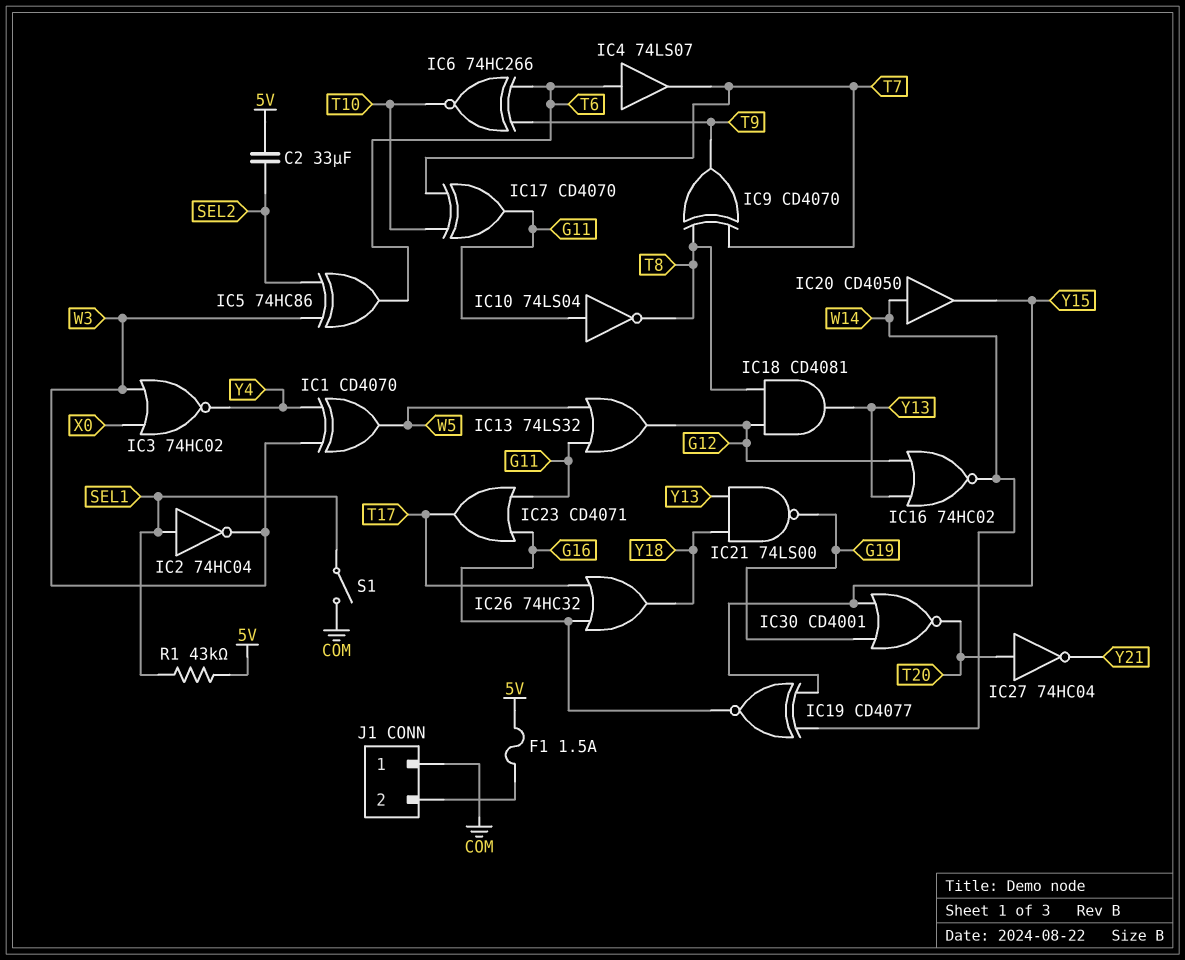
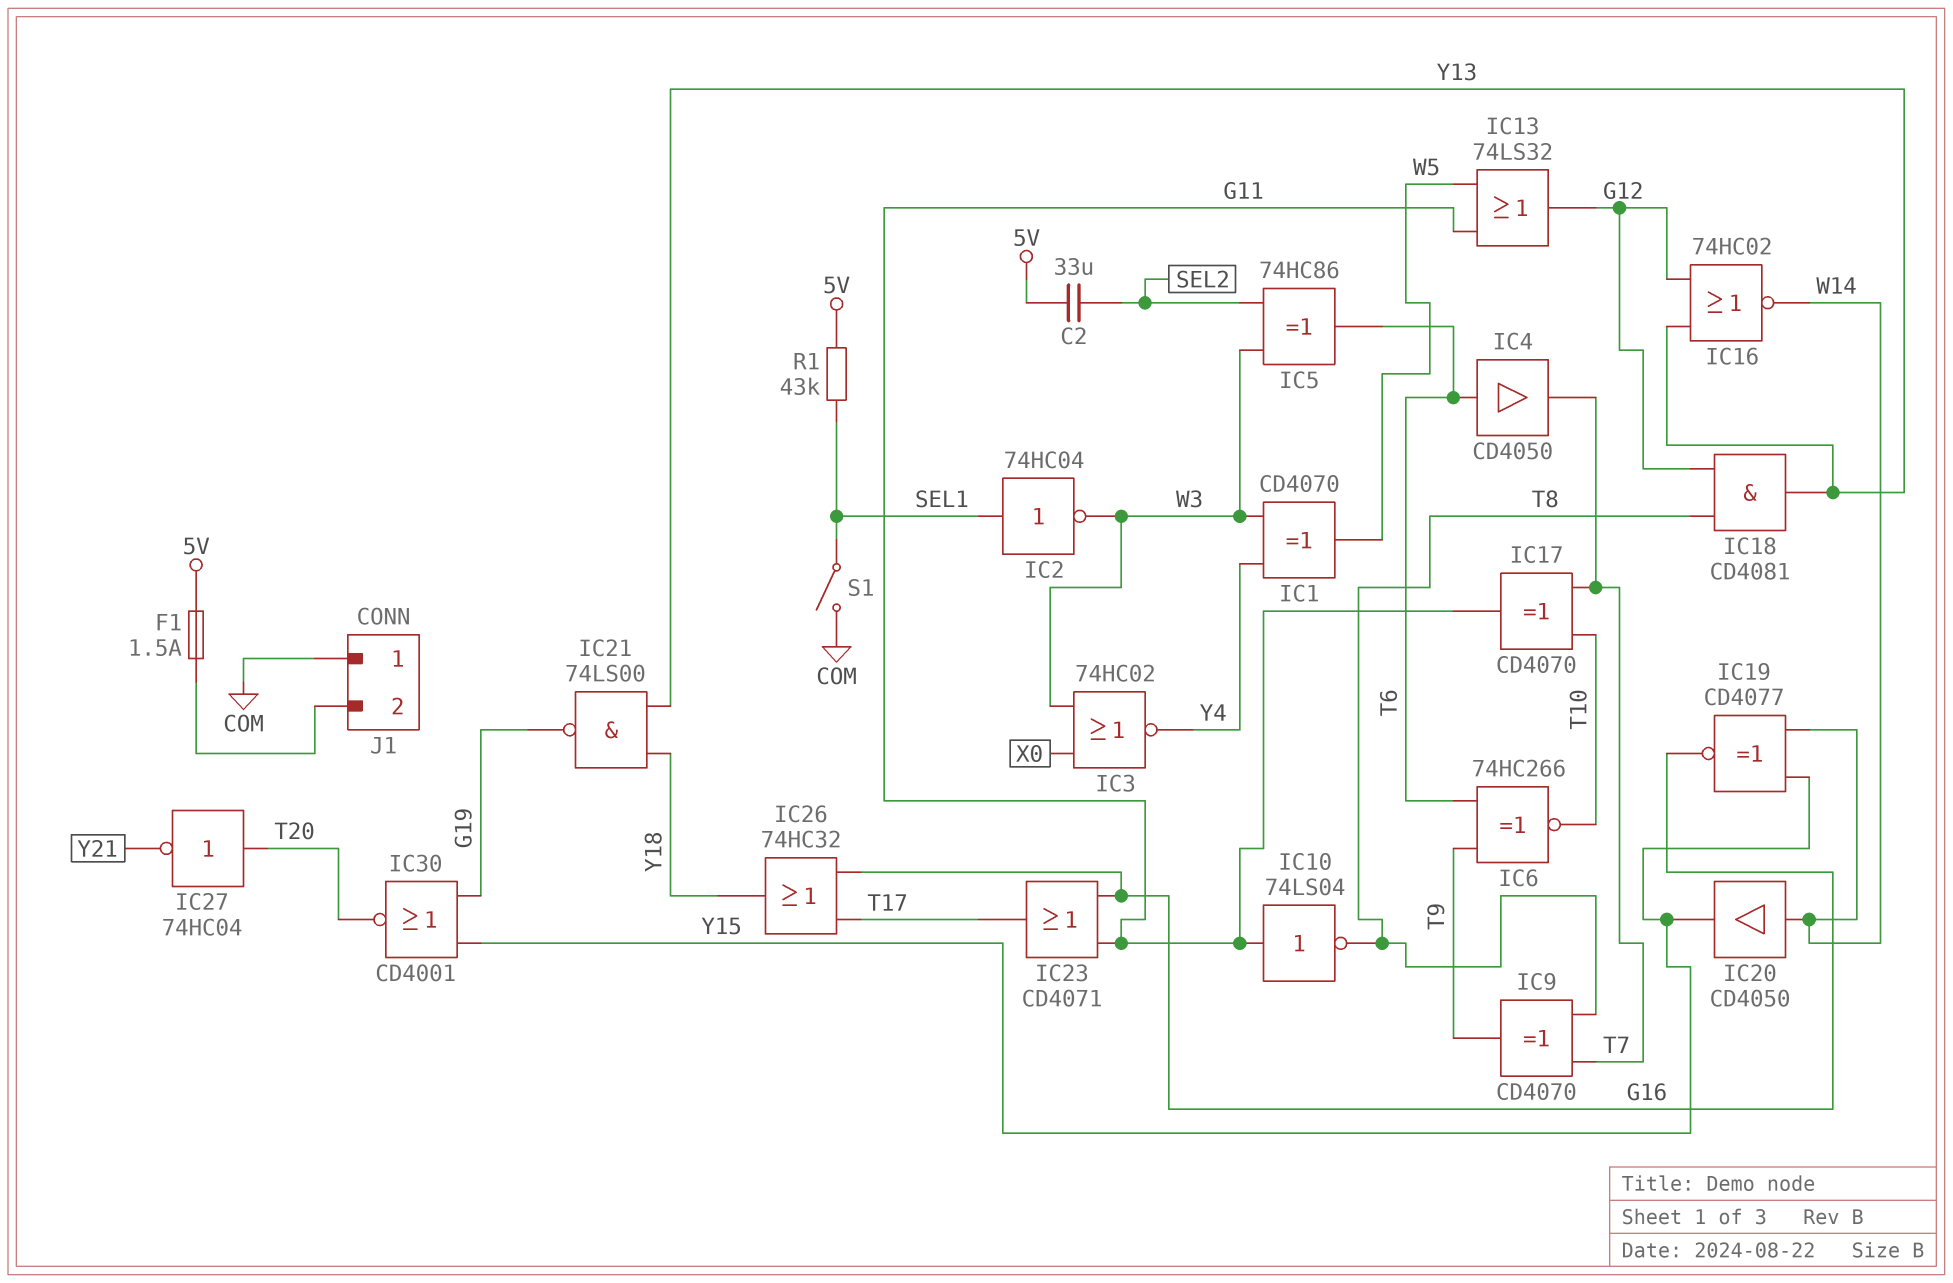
IC4: buffer 74LS07 (in T6, out T7) -> buffer CD4050 (in T6, out T7)

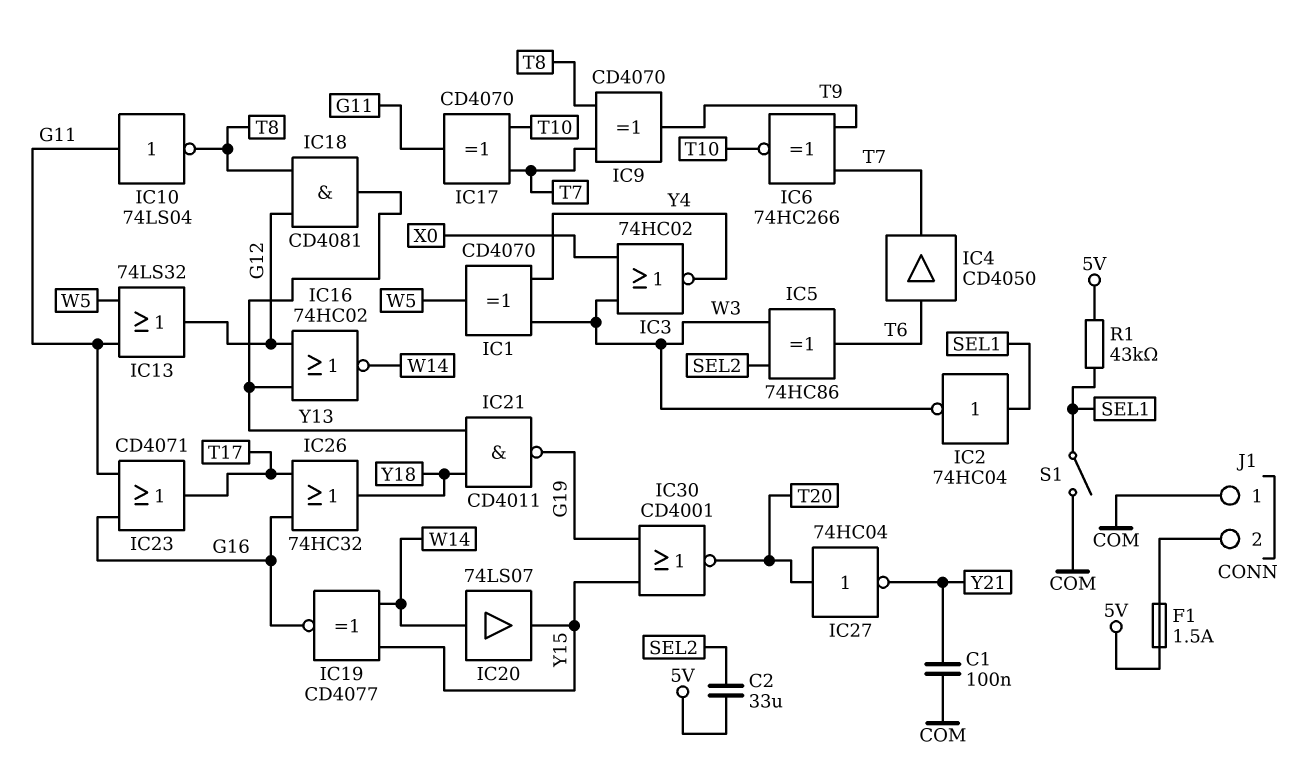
C1: none -> 100nF (COM, Y21)
IC6: XNOR 74HC266 (in T6, in T9, out T10) -> XNOR 74HC266 (in T7, in T9, out T10)
IC20: buffer CD4050 (in W14, out Y15) -> buffer 74LS07 (in W14, out Y15)
IC21: NAND 74LS00 (in Y13, in Y18, out G19) -> NAND CD4011 (in Y13, in Y18, out G19)

